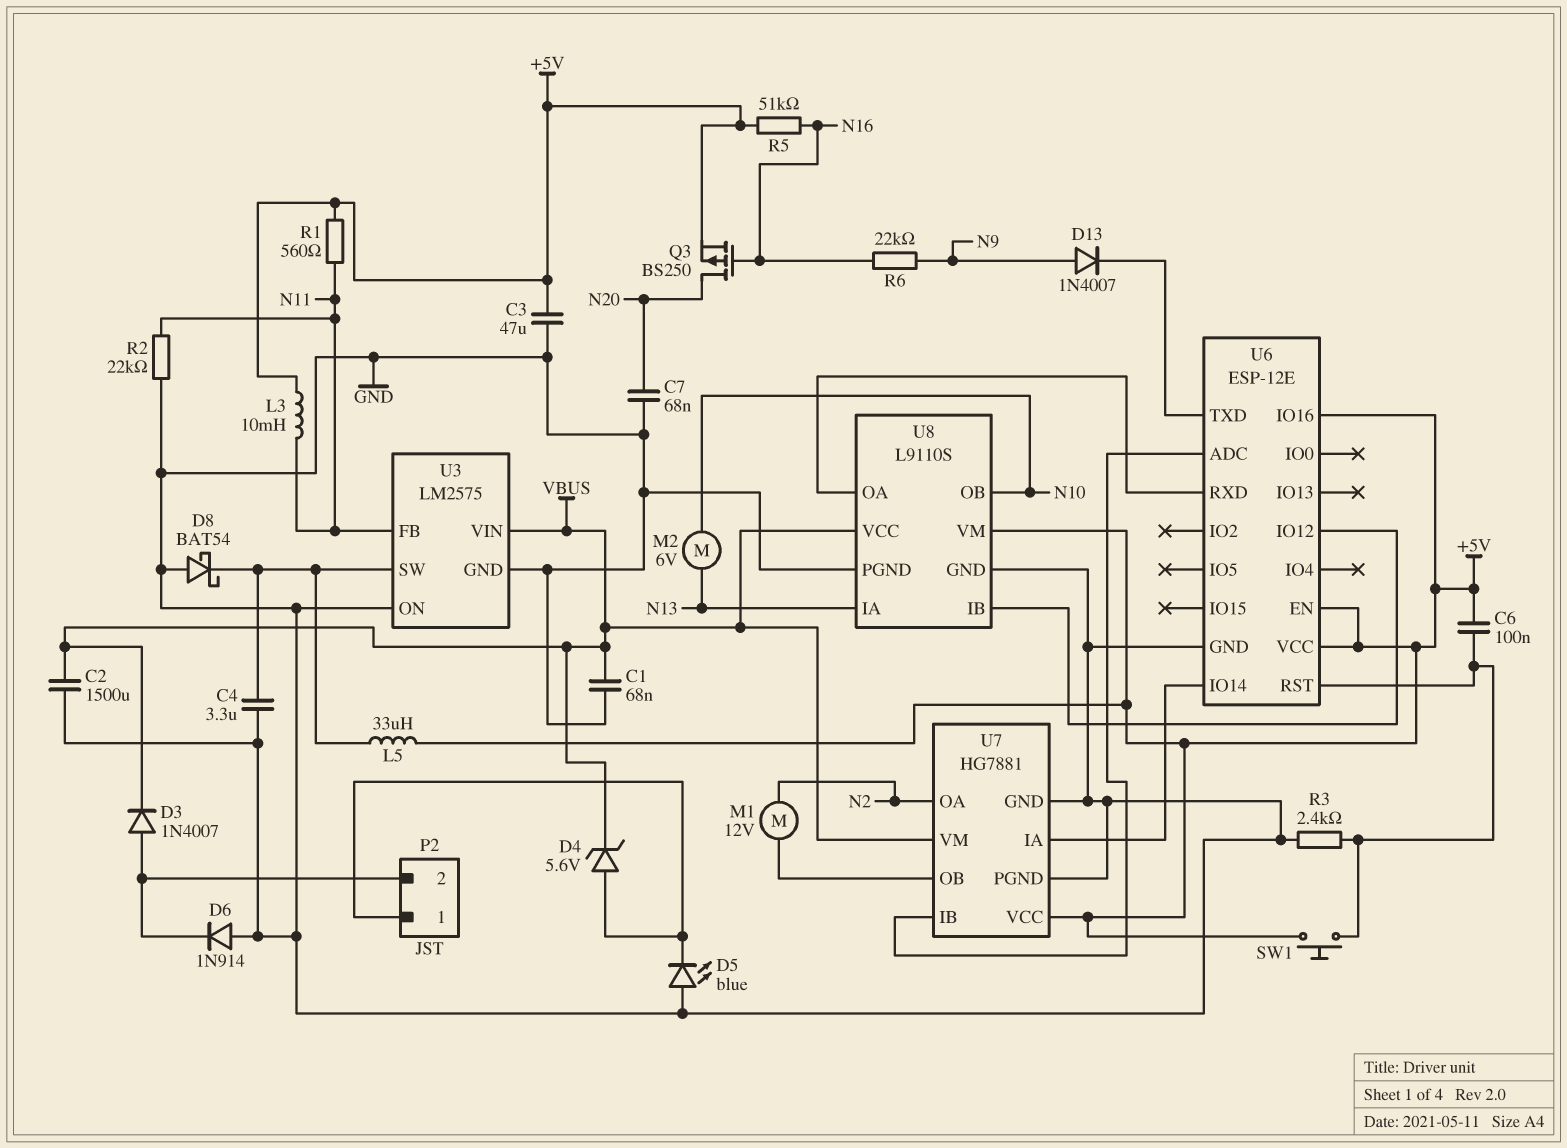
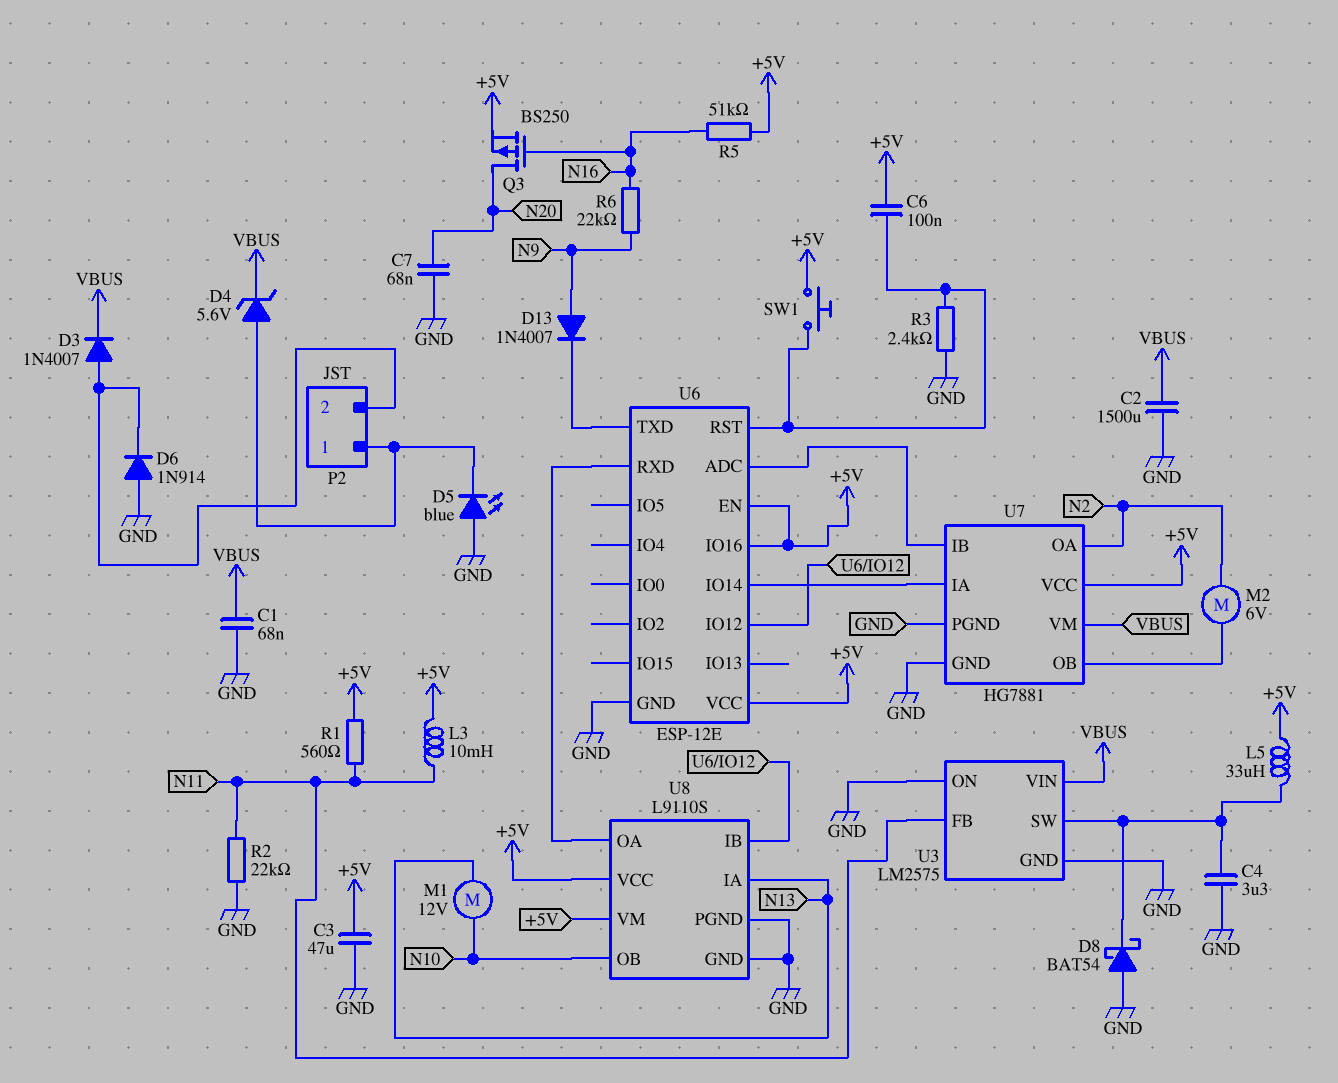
M1: motor 12V (N2, U7/OB) -> motor 12V (N10, N13)
M2: motor 6V (N10, N13) -> motor 6V (N2, U7/OB)
U8 pin VCC: VBUS -> +5V

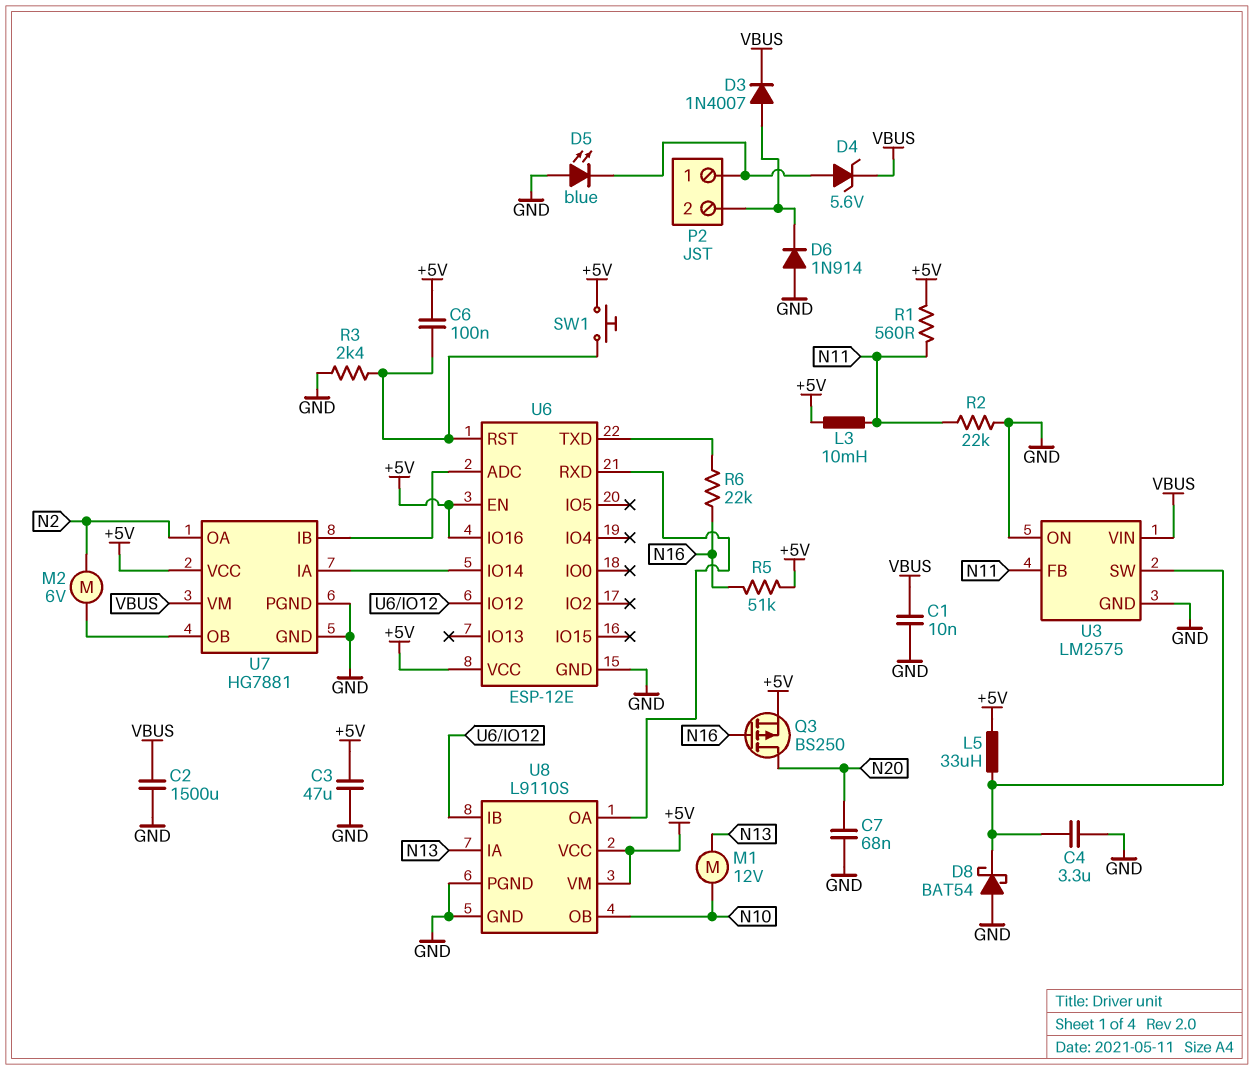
C1: 68nF (GND, VBUS) -> 10nF (GND, VBUS)
D13: diode 1N4007 (A N9, K U6/TXD) -> none
R6: 22k (N9, N16) -> 22k (N16, U6/TXD)

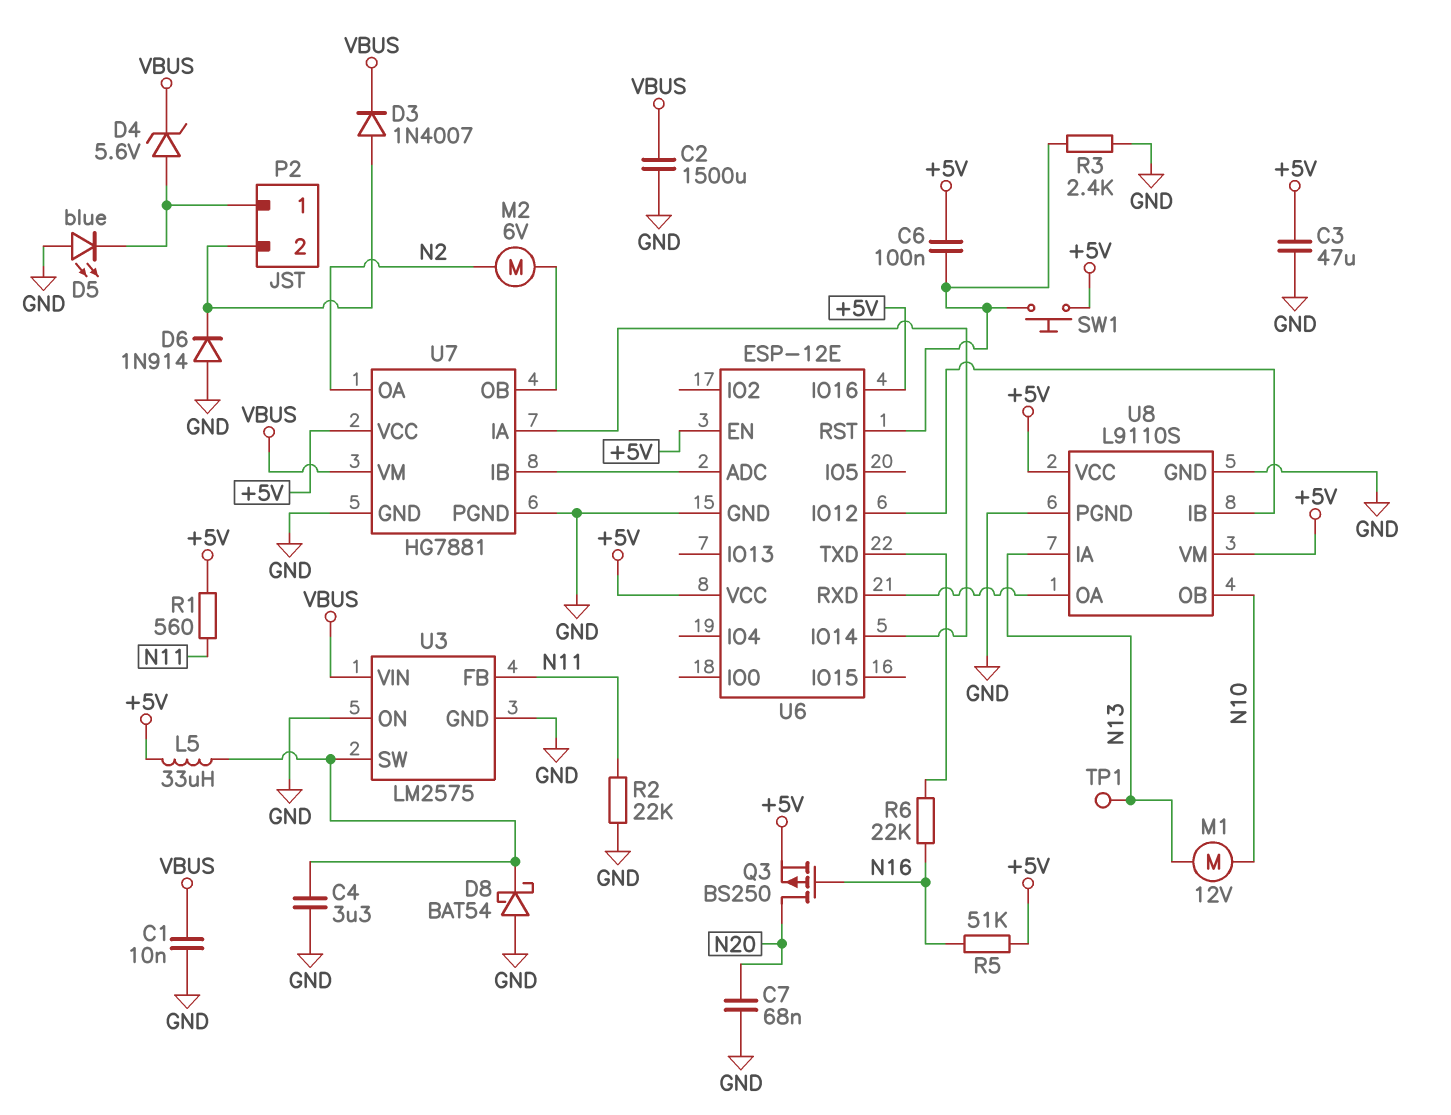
L3: 10mH (+5V, N11) -> none
TP1: none -> test point (N13)

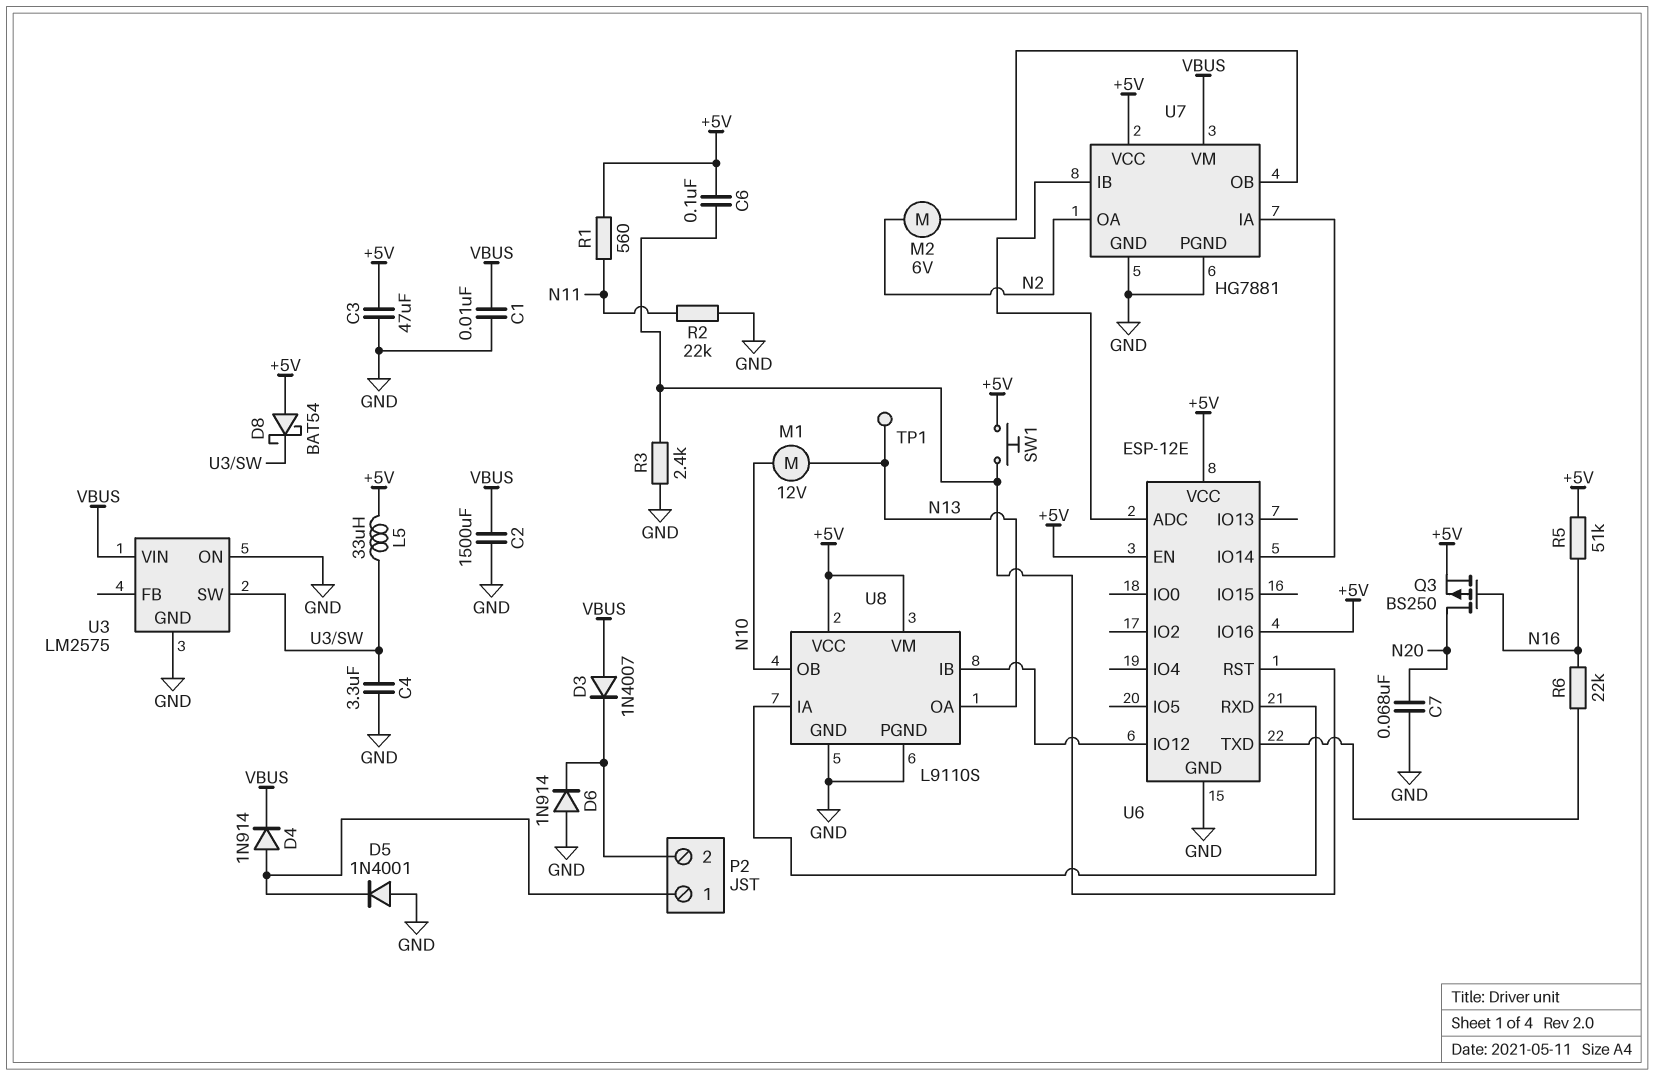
D3: diode 1N4007 (A P2/2, K VBUS) -> diode 1N4007 (A VBUS, K P2/2)
D4: zener 5.6V (A P2/1, K VBUS) -> diode 1N914 (A P2/1, K VBUS)
D5: LED blue (A GND, K P2/1) -> diode 1N4001 (A GND, K P2/1)
D8: schottky BAT54 (A GND, K U3/SW) -> schottky BAT54 (A +5V, K U3/SW)
U3 pin FB: N11 -> none
U8 pin IA: N13 -> U6/RXD
U8 pin OA: U6/RXD -> N13

